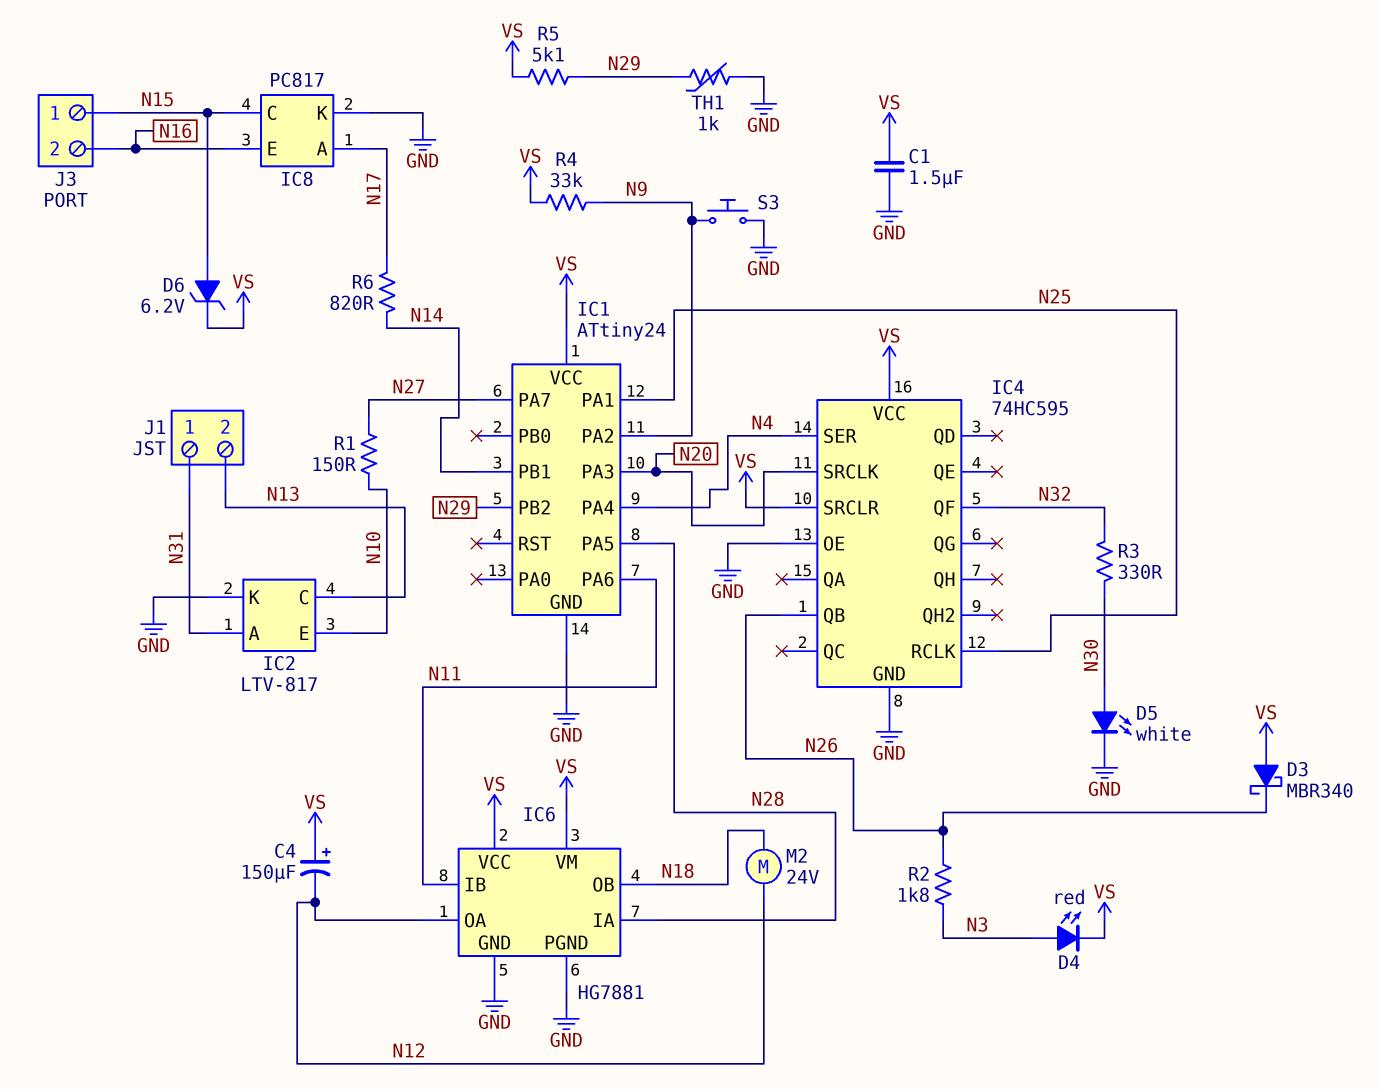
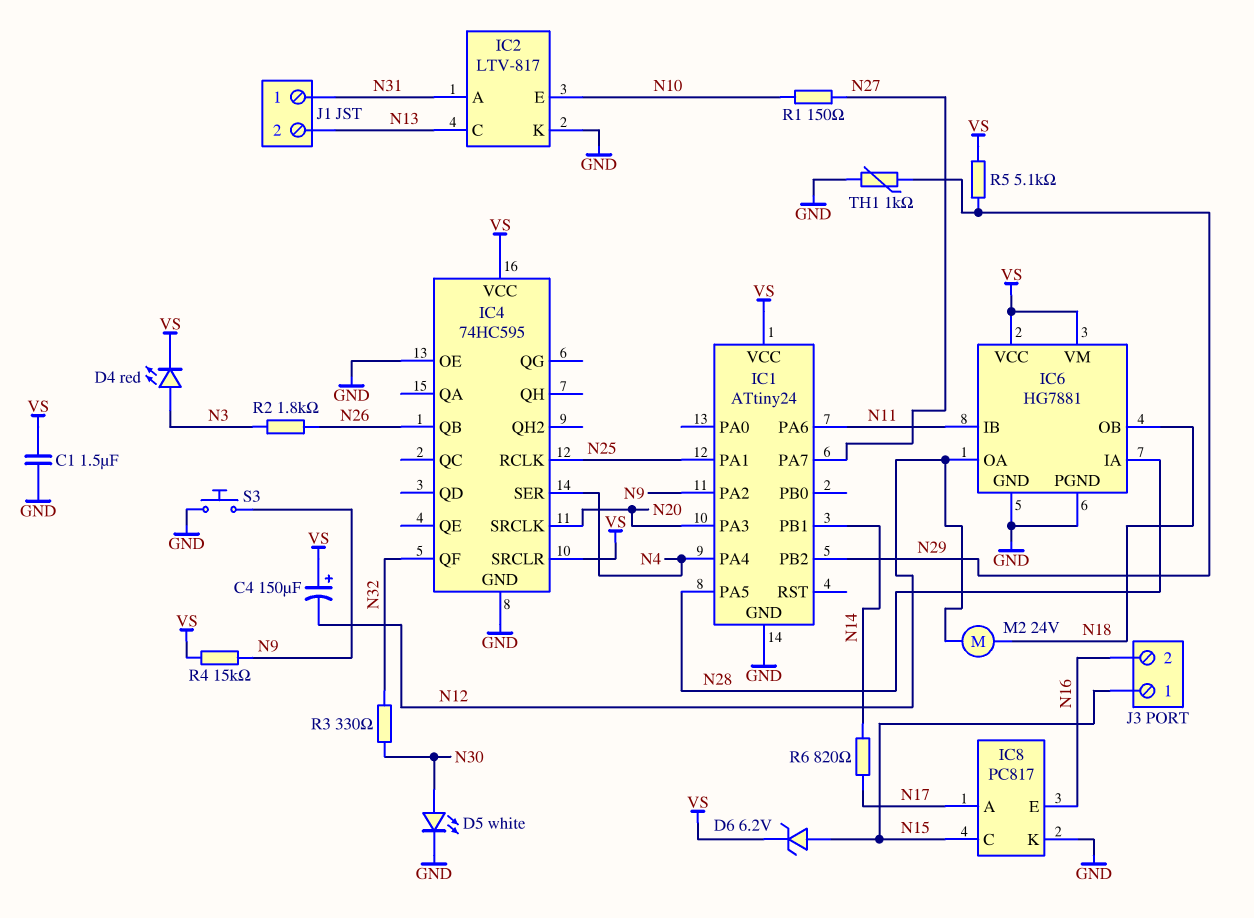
D3: schottky MBR340 (A VS, K N26) -> none
R4: 33k (N9, VS) -> 15k (N9, VS)

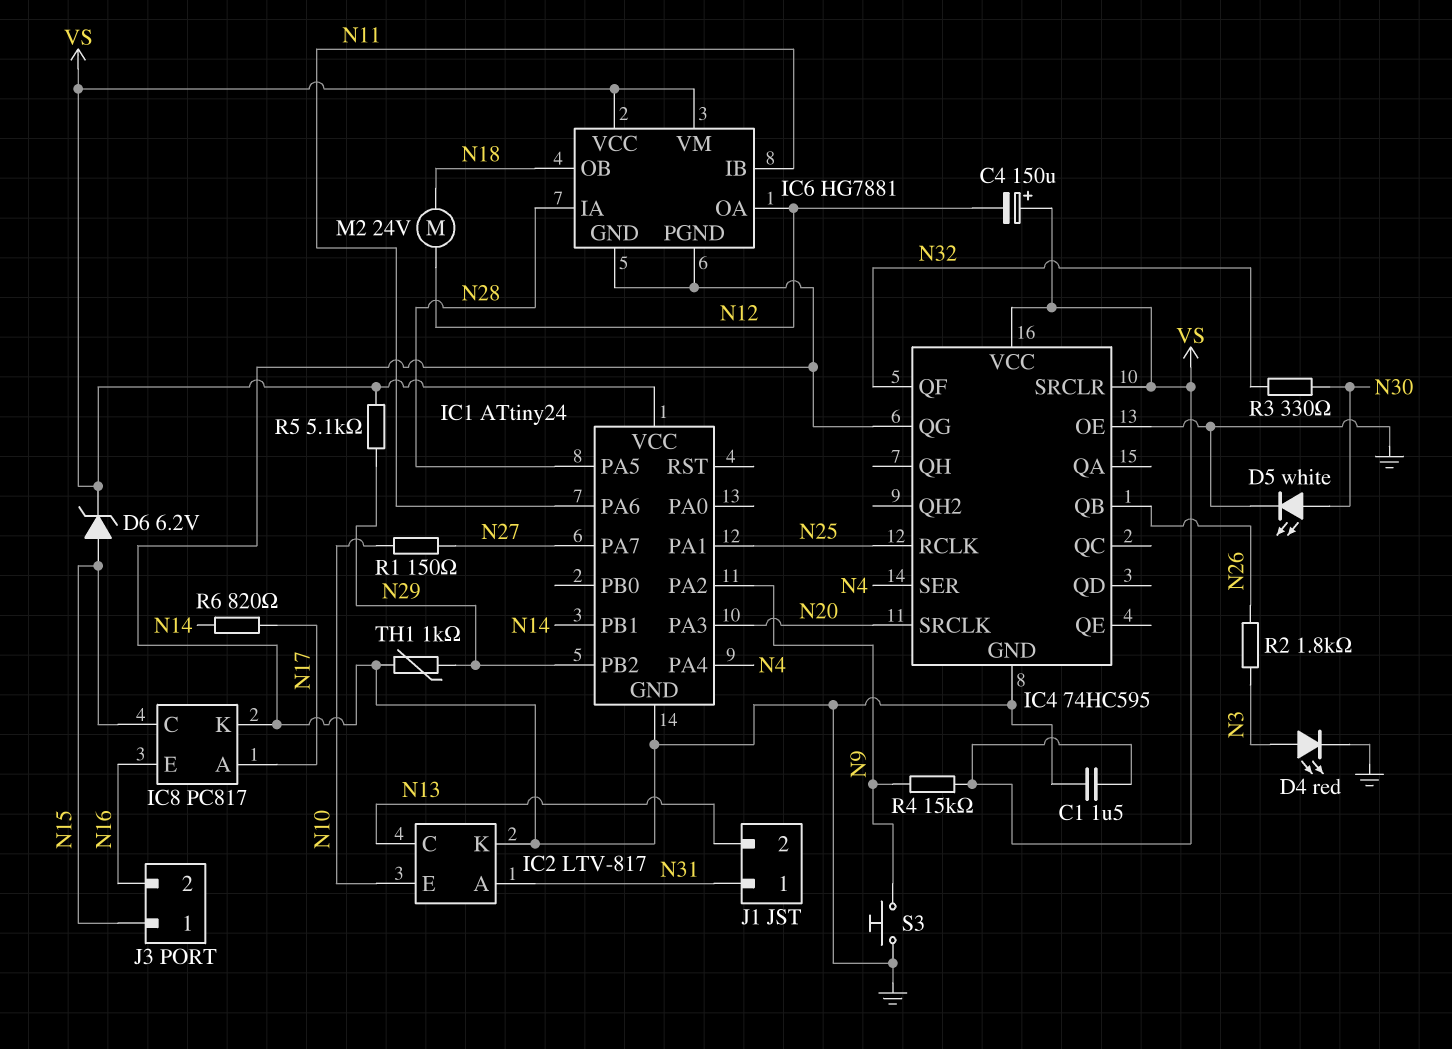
D4: LED red (A N3, K VS) -> LED red (A N3, K GND)
IC4 pin QG: none -> GND

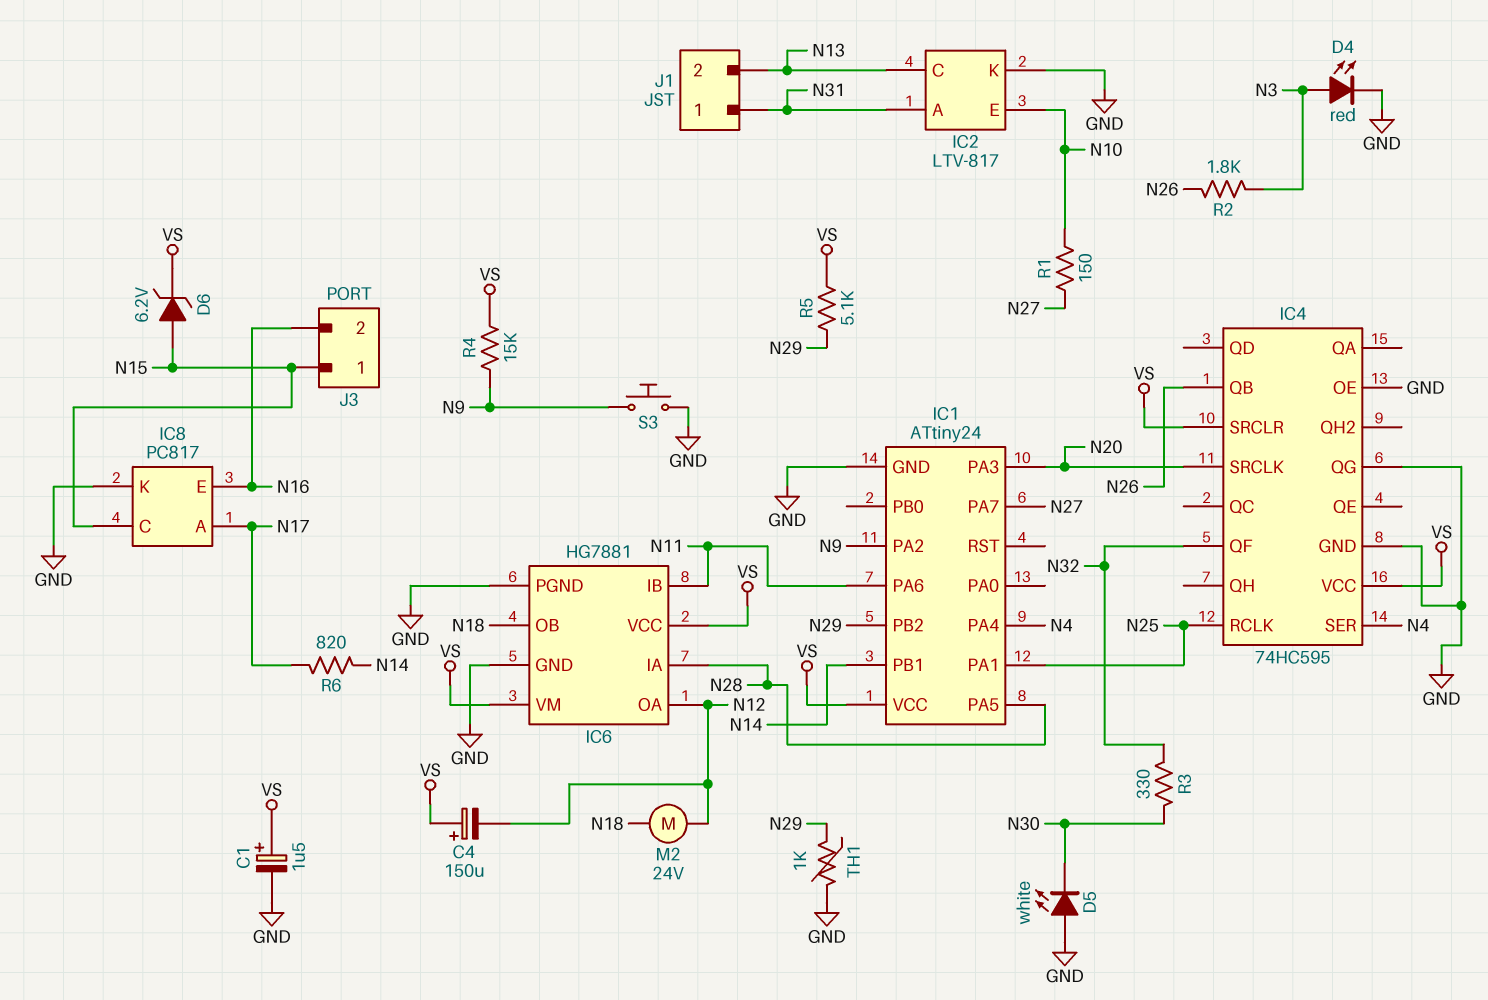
C1: 1.5uF (GND, VS) -> 1.5uF (plus VS, minus GND)
D5: LED white (A N30, K GND) -> LED white (A GND, K N30)

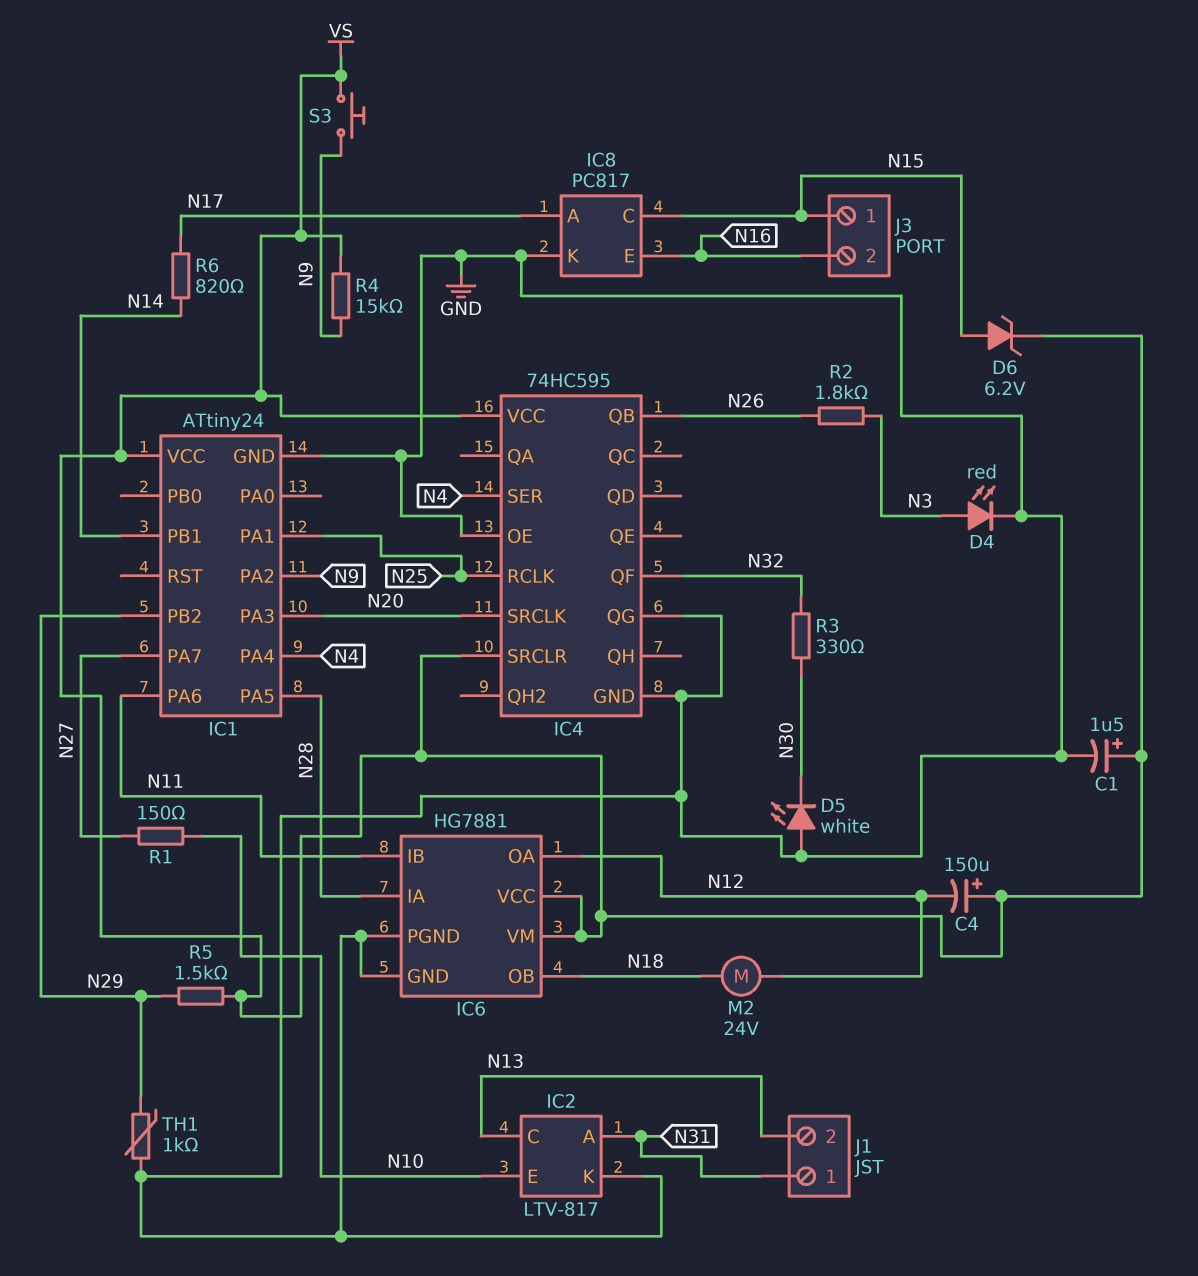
R5: 5.1k (N29, VS) -> 1.5k (N29, VS)
S3: button (GND, N9) -> button (N9, VS)

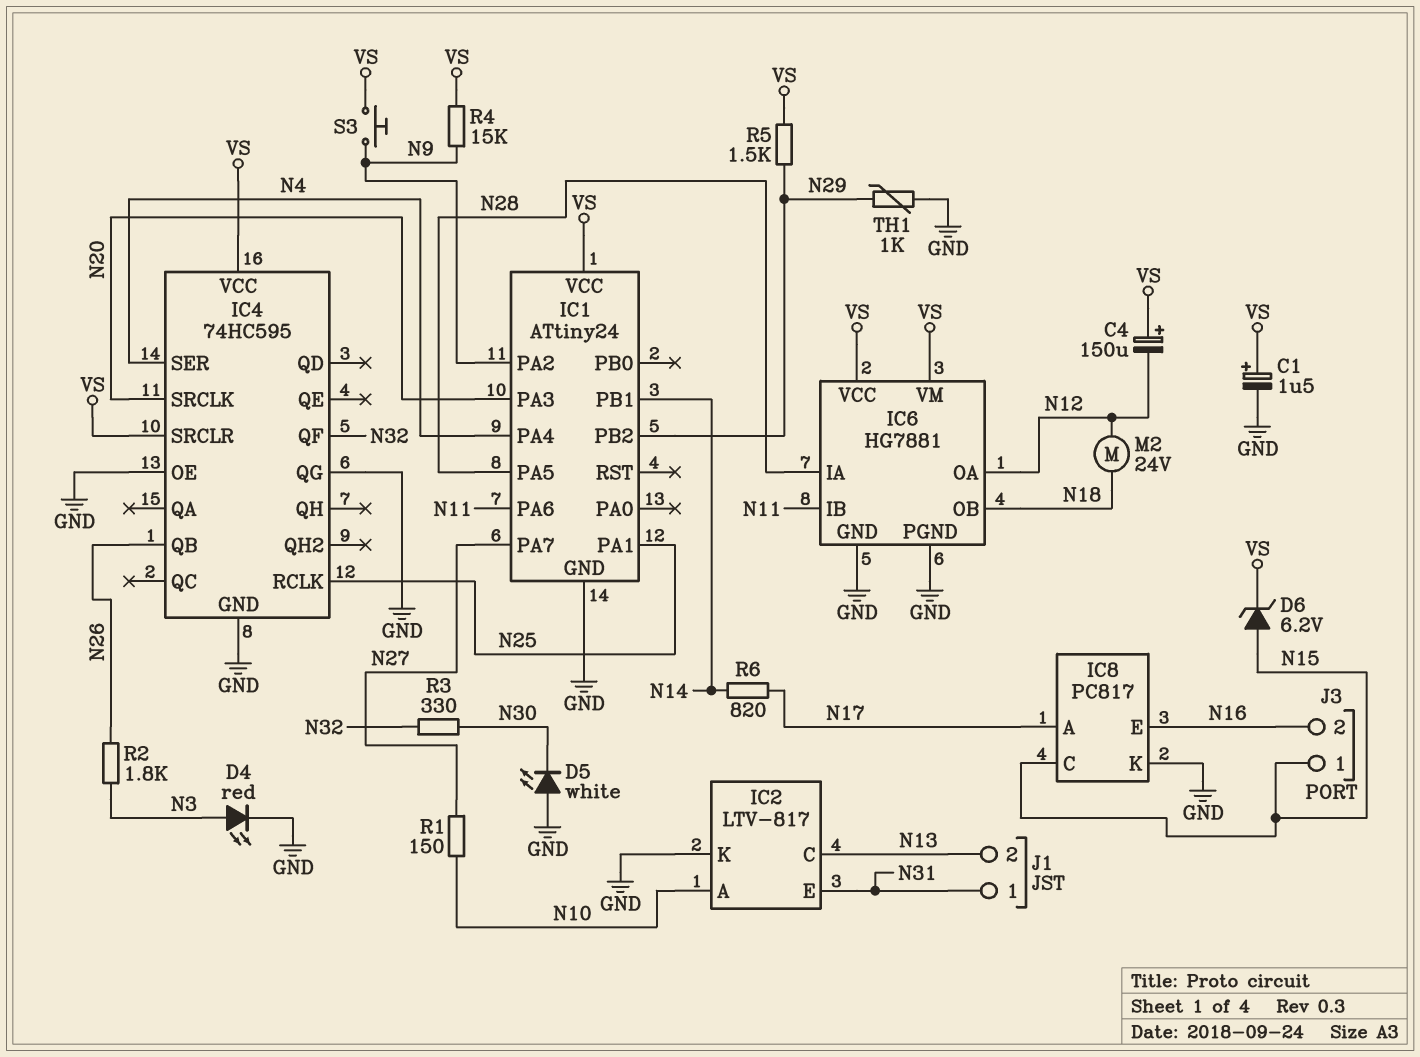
IC2 pin A: N31 -> N10
IC2 pin E: N10 -> N31

